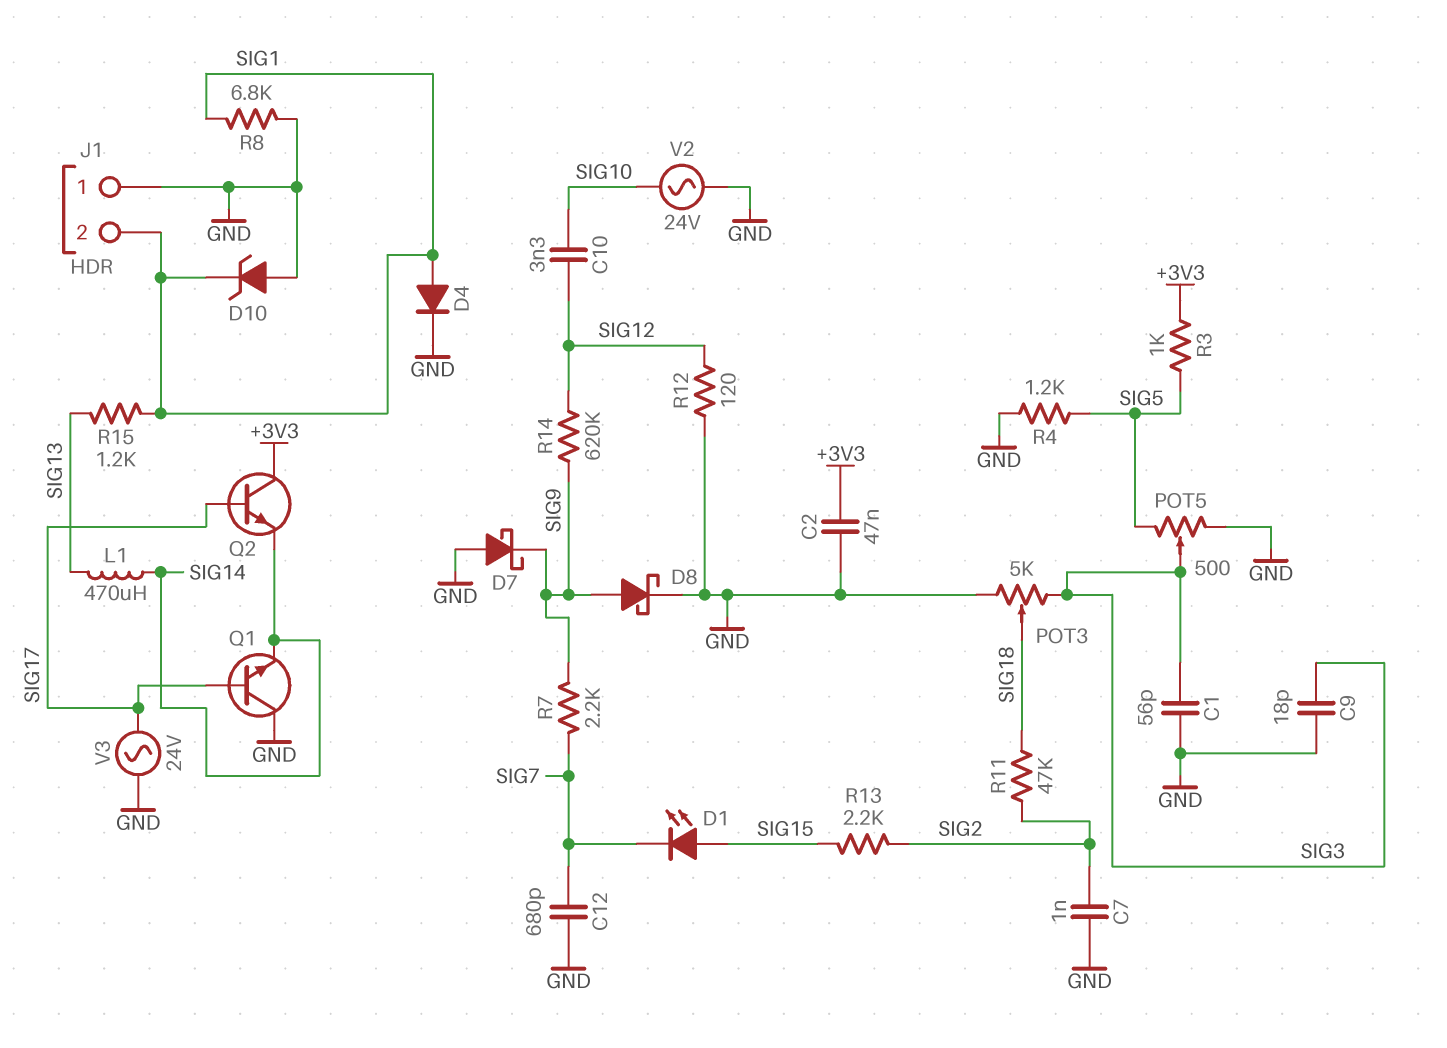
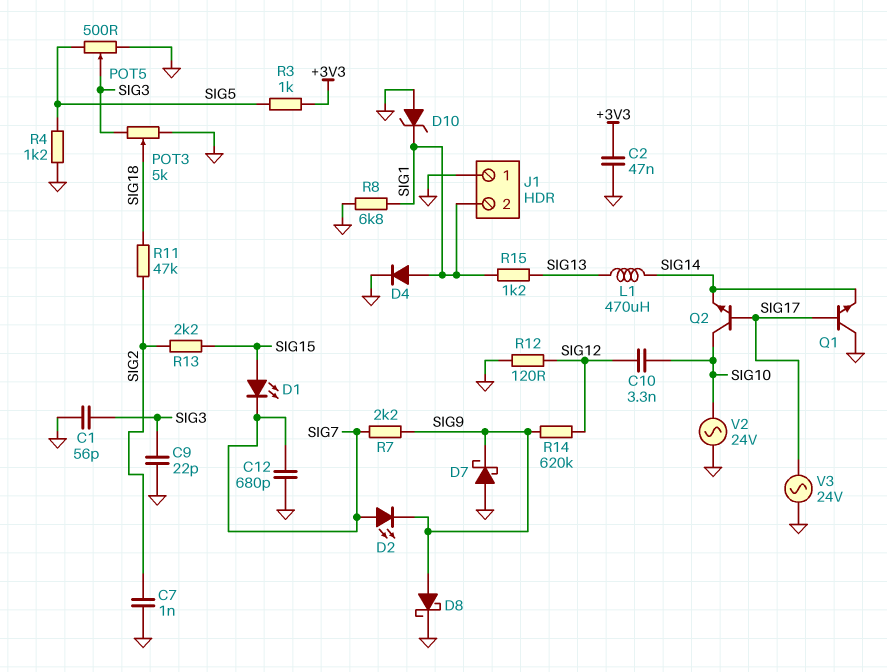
C9: 18pF (GND, SIG3) -> 22pF (GND, SIG3)
D2: none -> LED (A SIG7, K SIG9)
Q2: NPN (B SIG17, C +3V3, E SIG14) -> NPN (B SIG17, C SIG10, E SIG14)

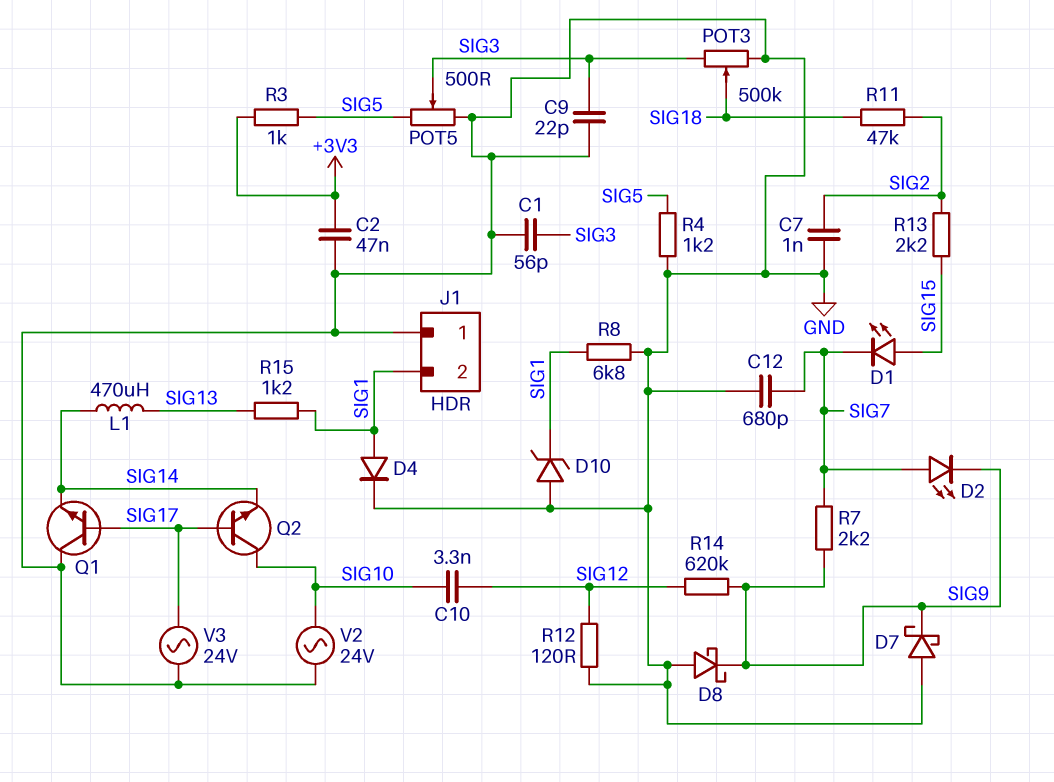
D8: schottky (A SIG9, K GND) -> schottky (A GND, K SIG9)
POT3: 5k (GND, SIG3, wiper SIG18) -> 500k (GND, SIG3, wiper SIG18)

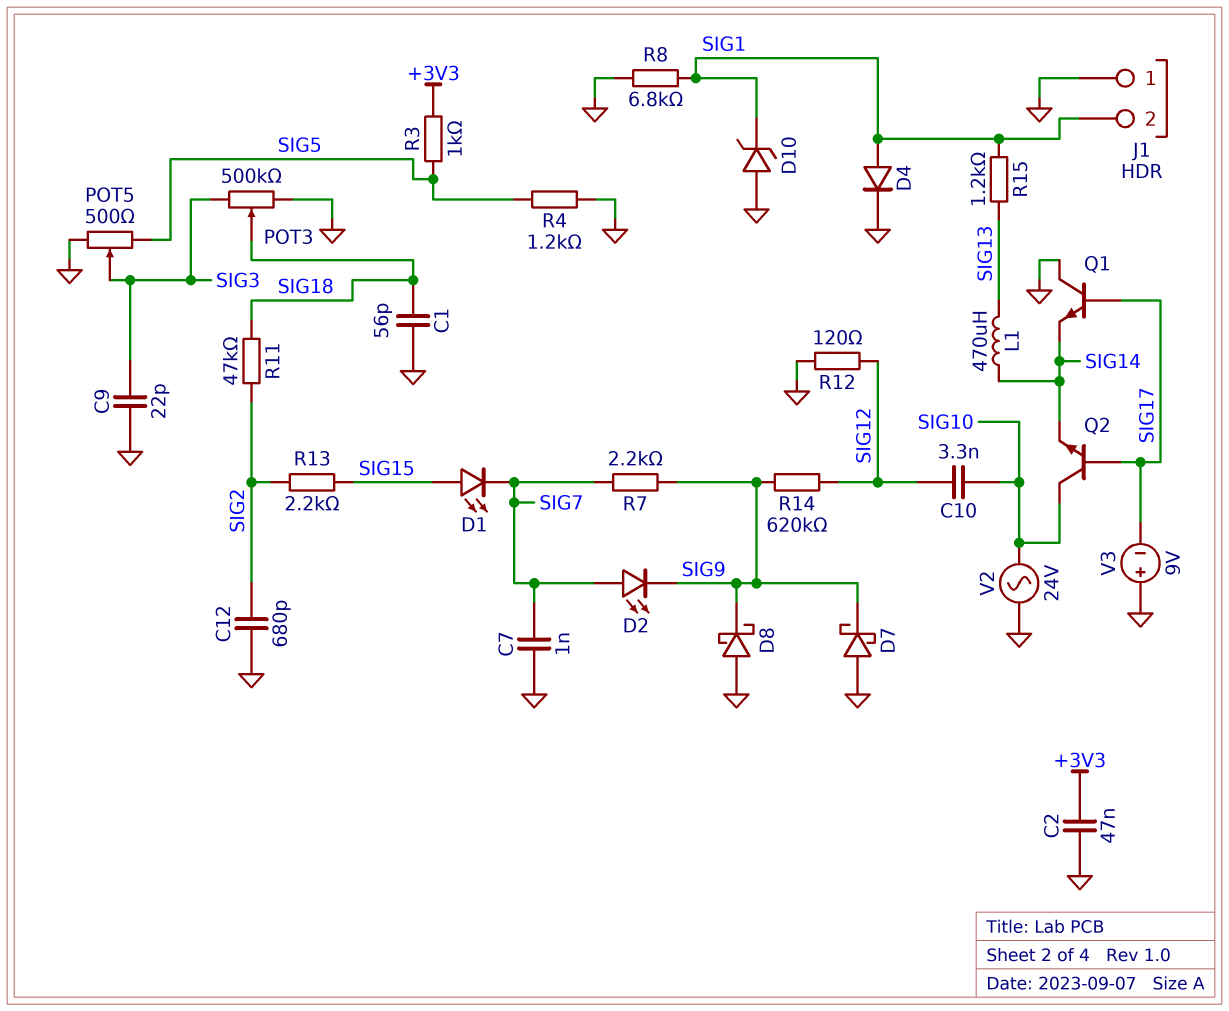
C1: 56pF (GND, SIG3) -> 56pF (GND, SIG18)
C7: 1nF (GND, SIG2) -> 1nF (GND, SIG7)
C12: 680pF (GND, SIG7) -> 680pF (GND, SIG2)
V3: AC 24V (GND, SIG17) -> 9V (plus GND, minus SIG17)

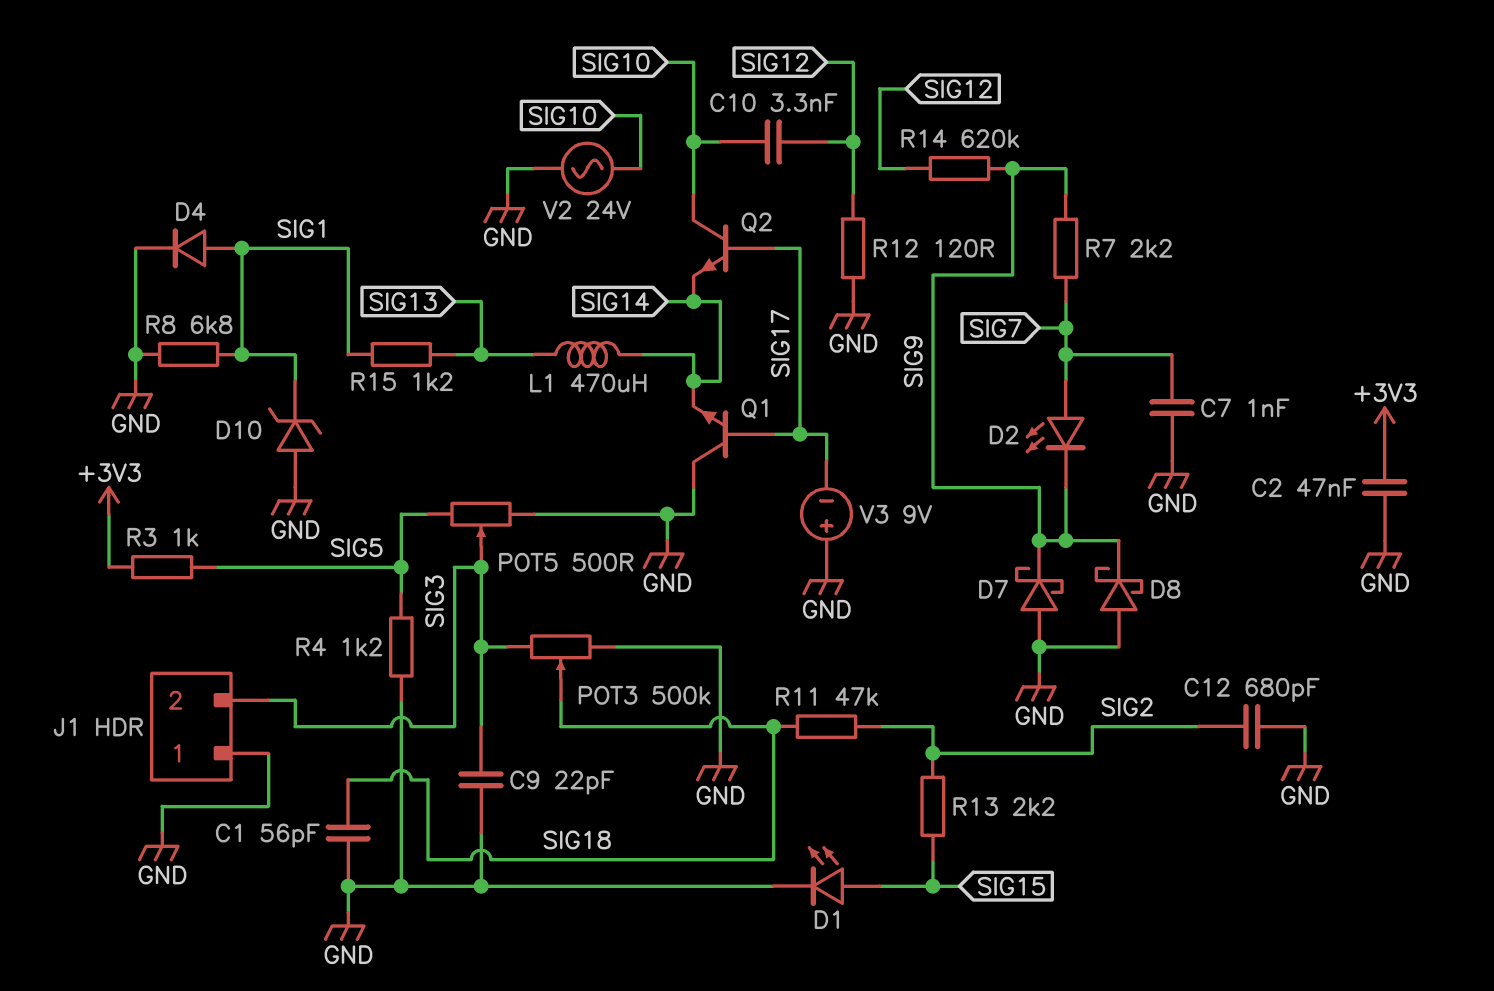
D1: LED (A SIG15, K SIG7) -> LED (A SIG15, K GND)
J1 pin 2: SIG1 -> SIG3

